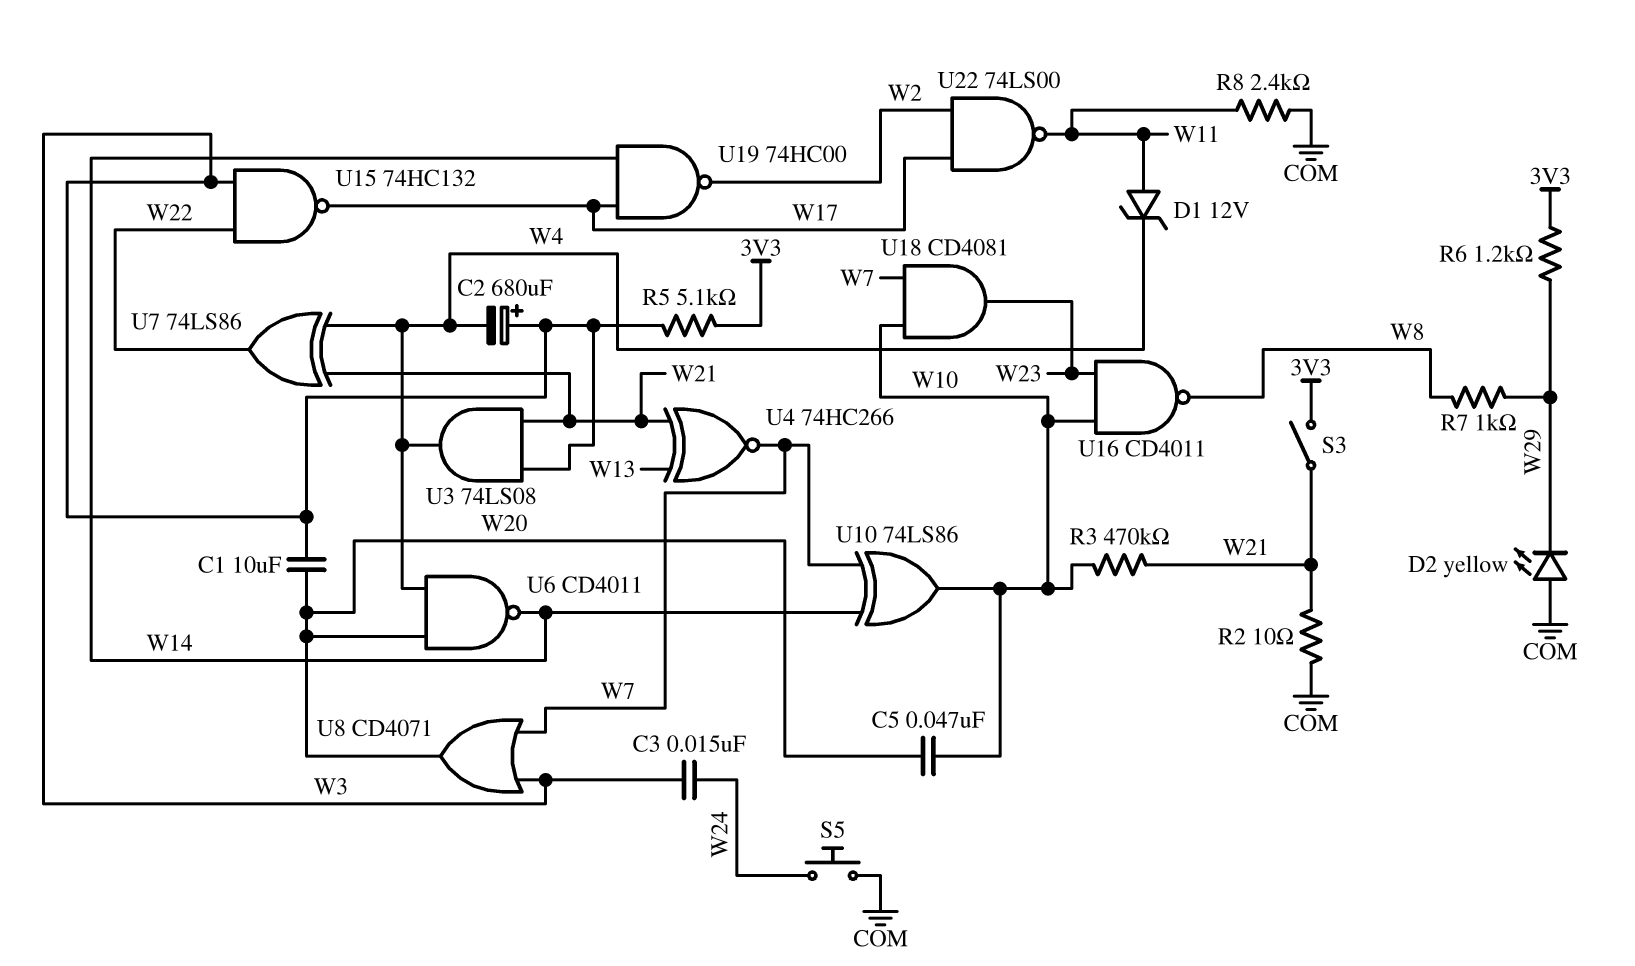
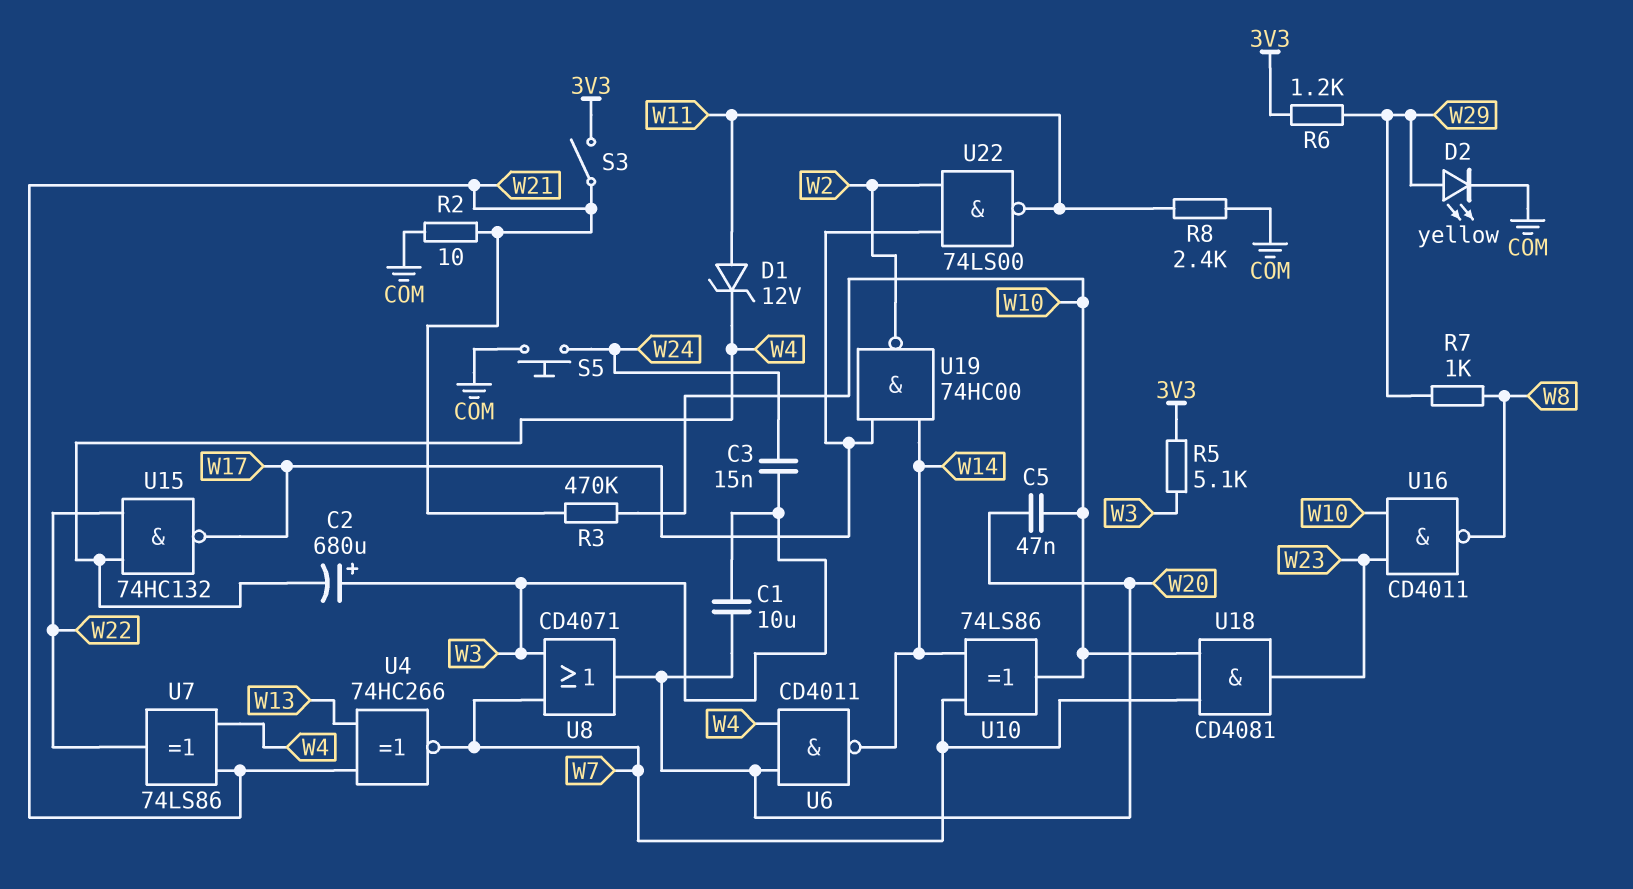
D2: LED yellow (A COM, K W29) -> LED yellow (A W29, K COM)
U3: AND 74LS08 (in W3, in W21, out W4) -> none
U15: NAND 74HC132 (in W3, in W22, out W17) -> NAND 74HC132 (in W4, in W22, out W17)

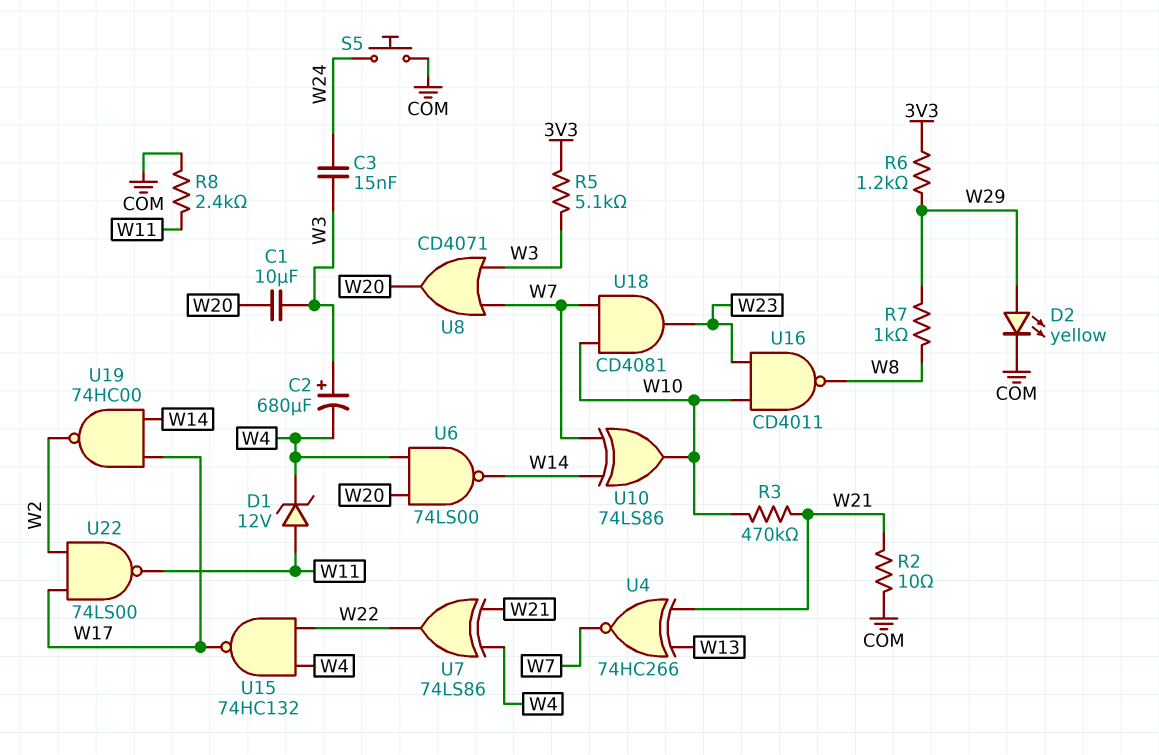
C5: 47nF (W10, W20) -> none
S3: switch (3V3, W21) -> none
U6: NAND CD4011 (in W4, in W20, out W14) -> NAND 74LS00 (in W4, in W20, out W14)

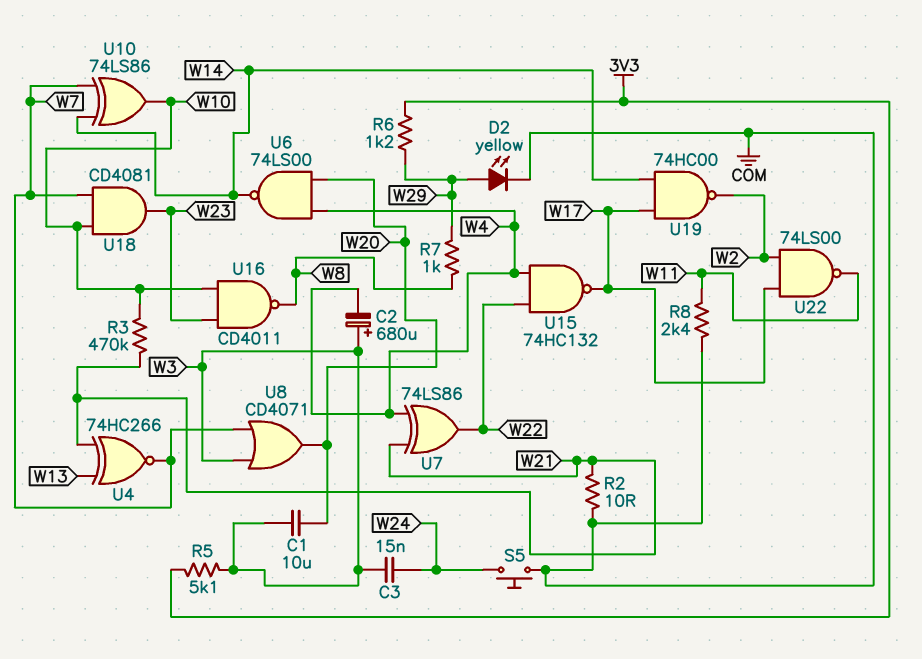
D1: zener 12V (A W11, K W4) -> none

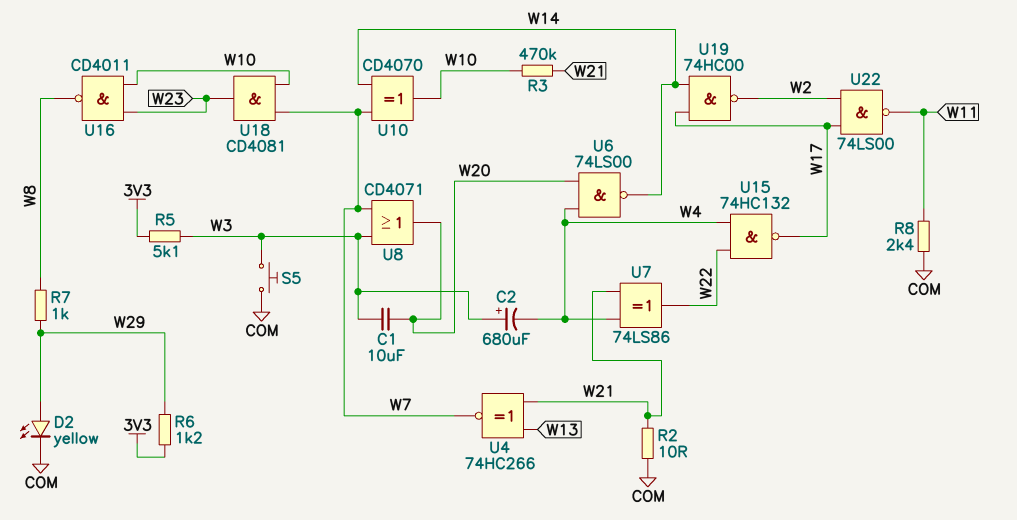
C3: 15nF (W3, W24) -> none
S5: button (COM, W24) -> button (COM, W3)
U10: XOR 74LS86 (in W7, in W14, out W10) -> XOR CD4070 (in W7, in W14, out W10)

